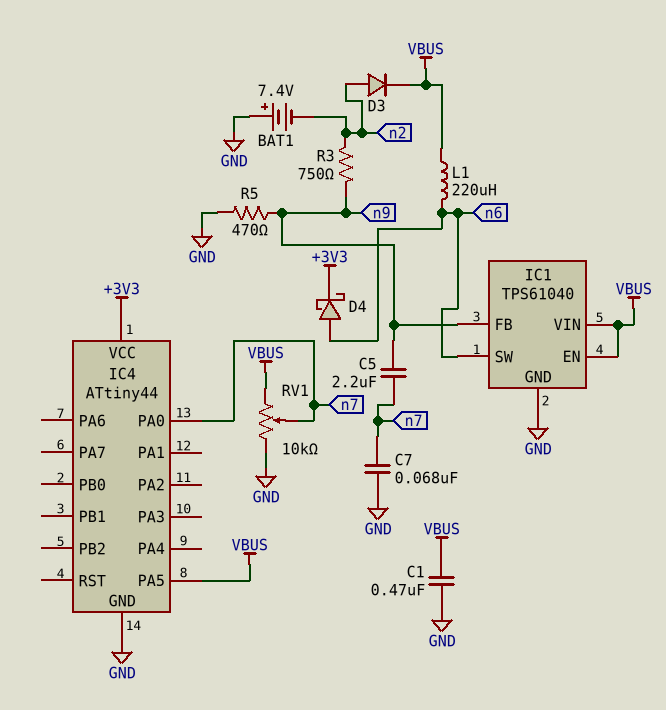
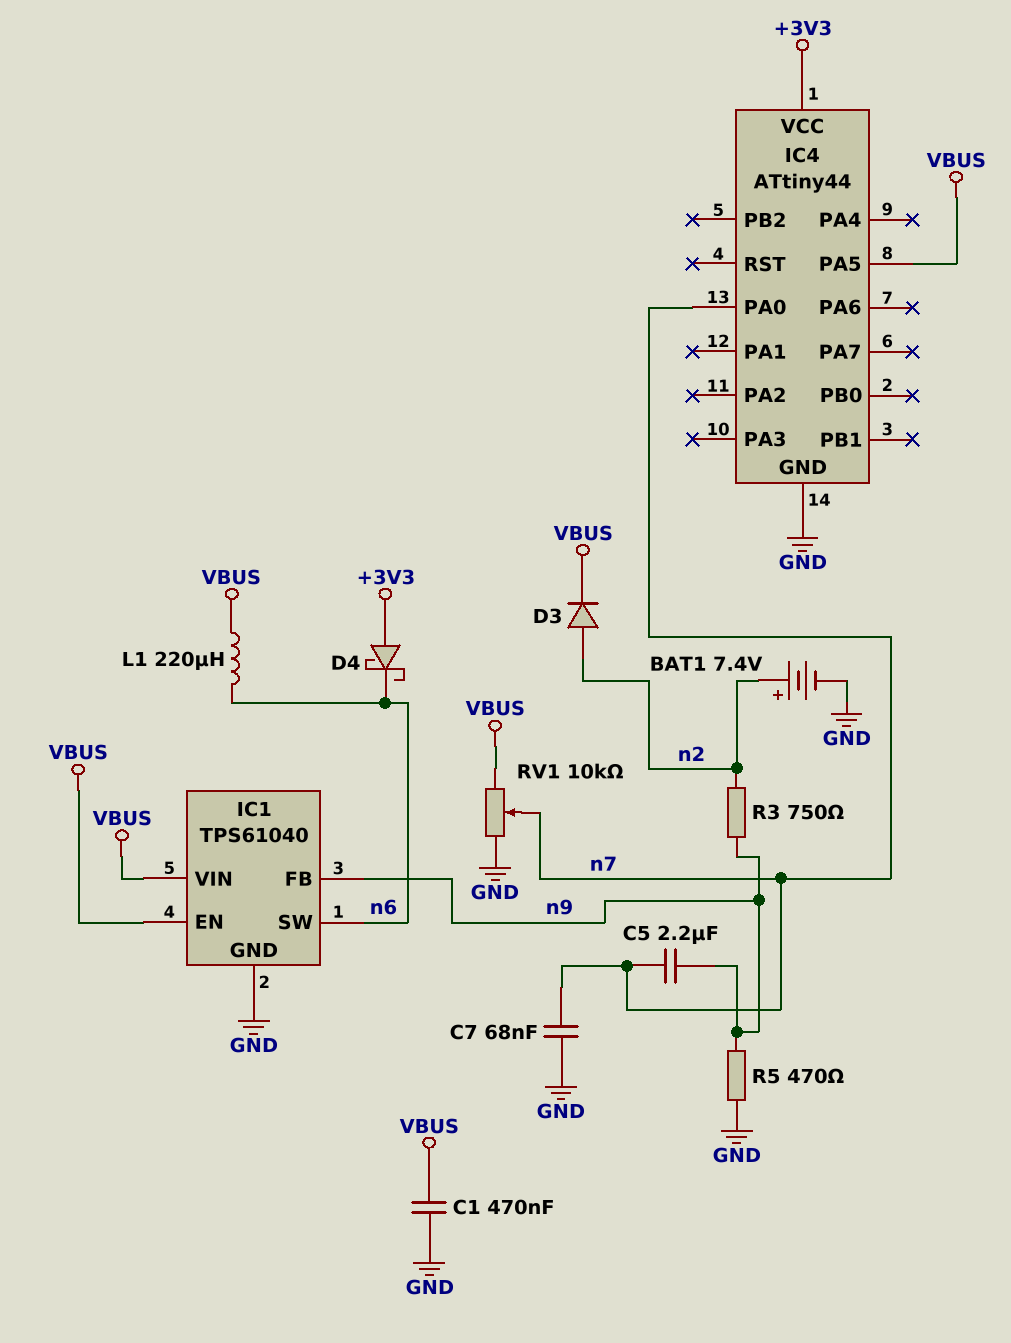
BAT1: 7.4V (plus GND, minus n2) -> 7.4V (plus n2, minus GND)
D4: schottky (A n6, K +3V3) -> schottky (A +3V3, K n6)

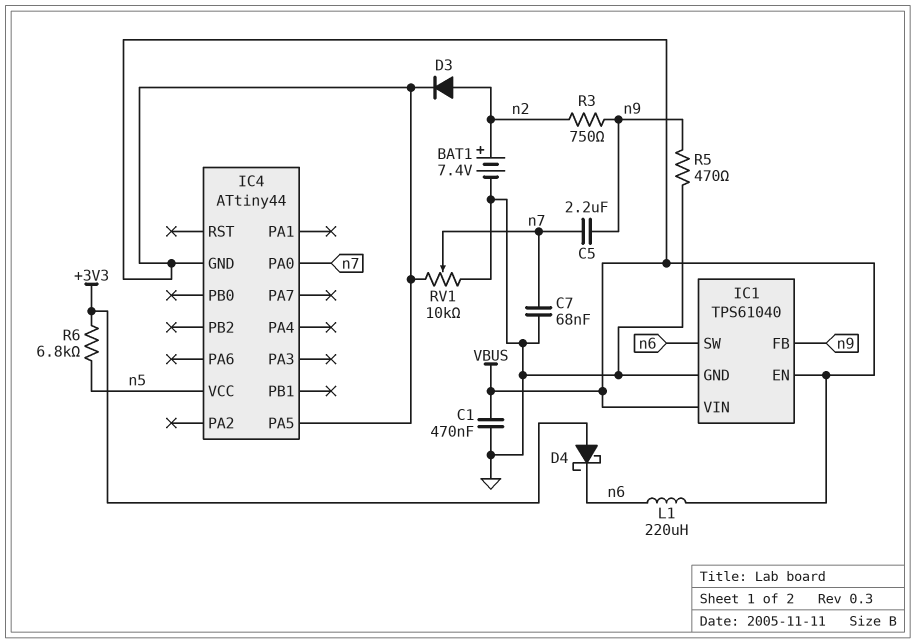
IC4 pin GND: GND -> VBUS
IC4 pin VCC: +3V3 -> n5
R6: none -> 6.8k (+3V3, n5)

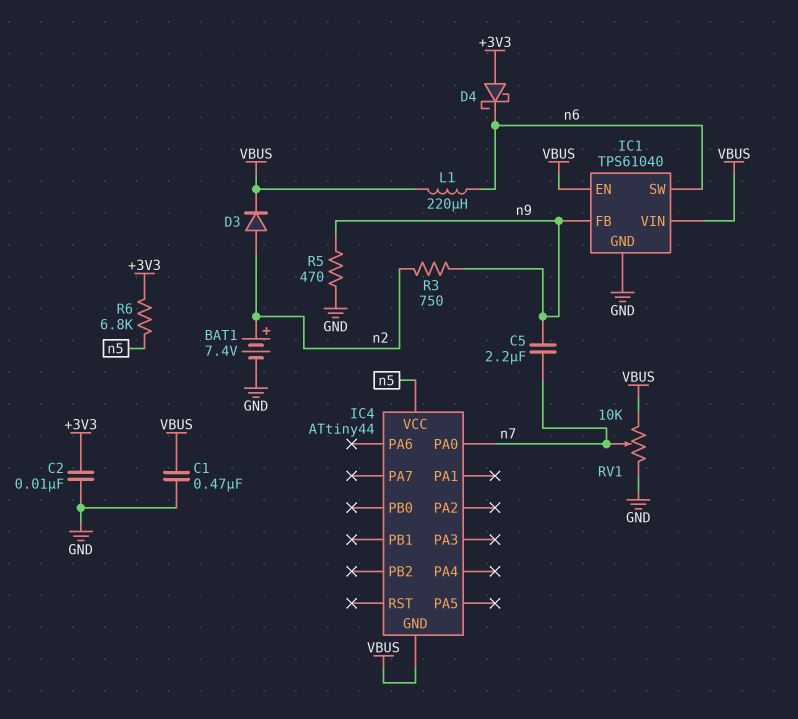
C2: none -> 10nF (+3V3, GND)
C7: 68nF (GND, n7) -> none
IC4 pin PA5: VBUS -> none

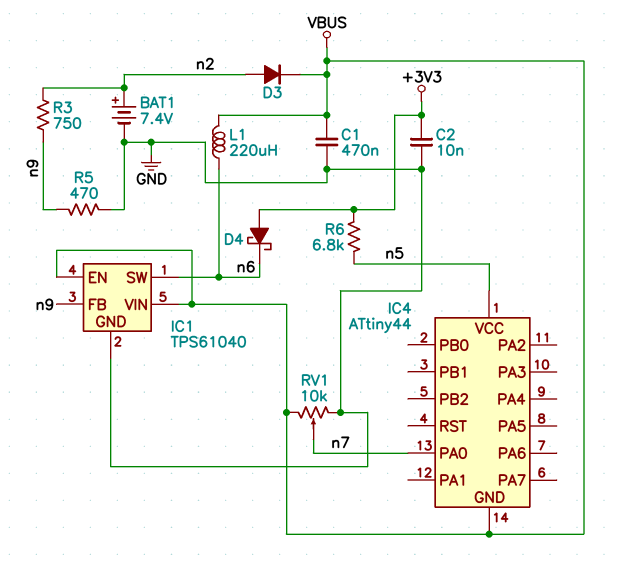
C5: 2.2uF (n7, n9) -> none

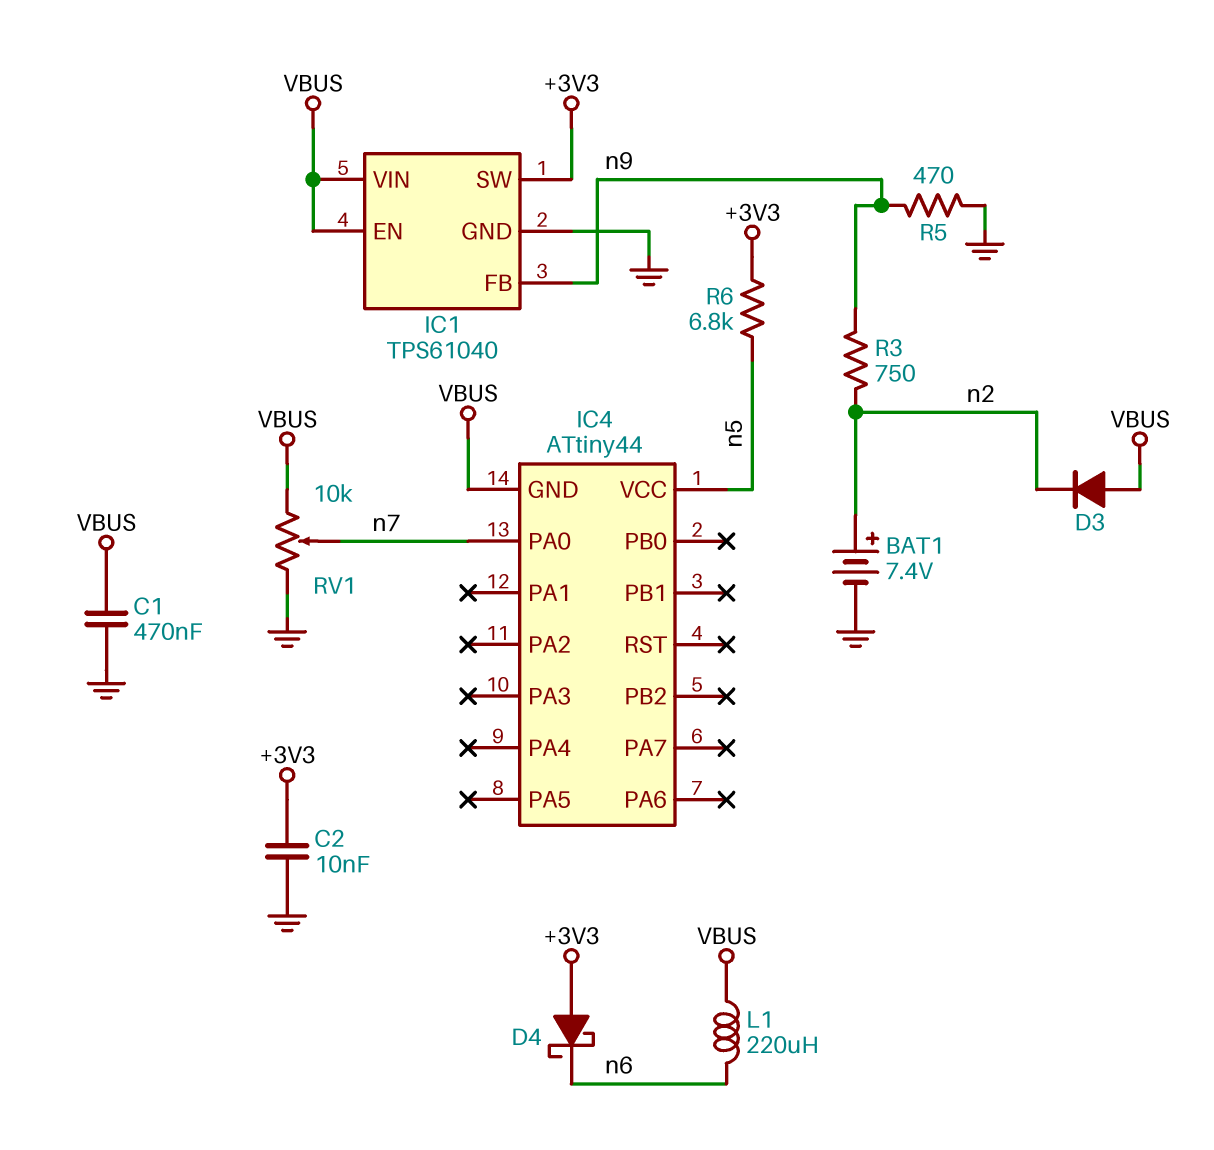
D3: diode (A n2, K VBUS) -> diode (A VBUS, K n2)
IC1 pin SW: n6 -> +3V3

